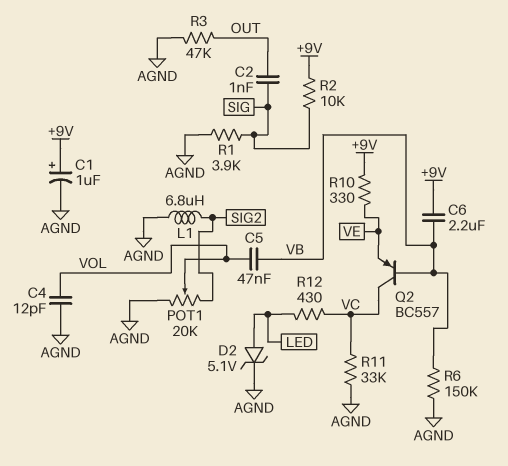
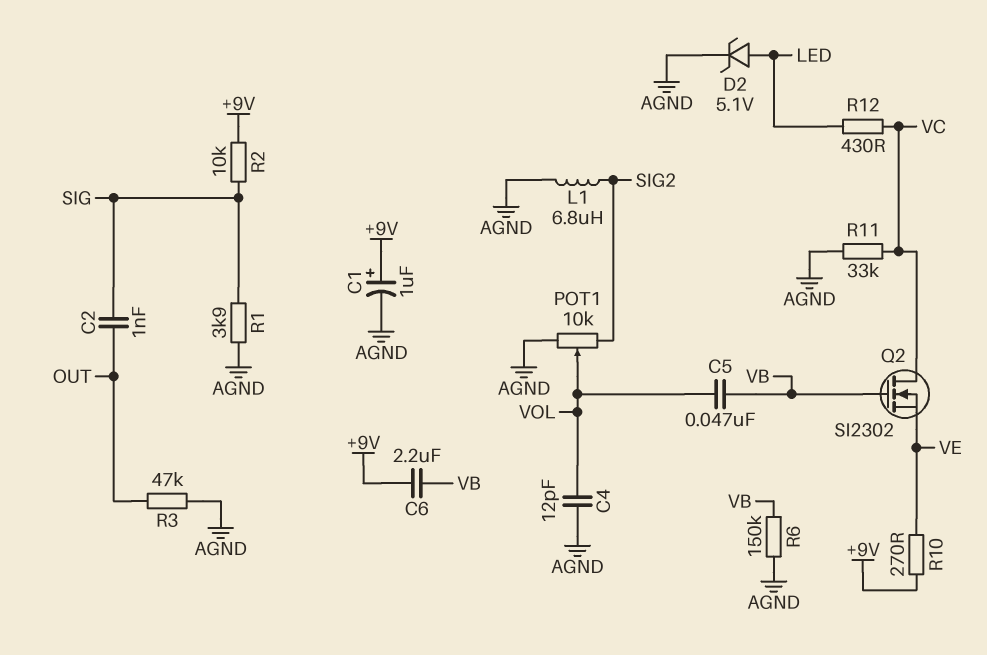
POT1: 20k (AGND, SIG2, wiper VOL) -> 10k (AGND, SIG2, wiper VOL)
Q2: PNP BC557 (B VB, C VC, E VE) -> NMOS SI2302 (G VB, D VC, S VE)
R10: 330 (+9V, VE) -> 270 (+9V, VE)

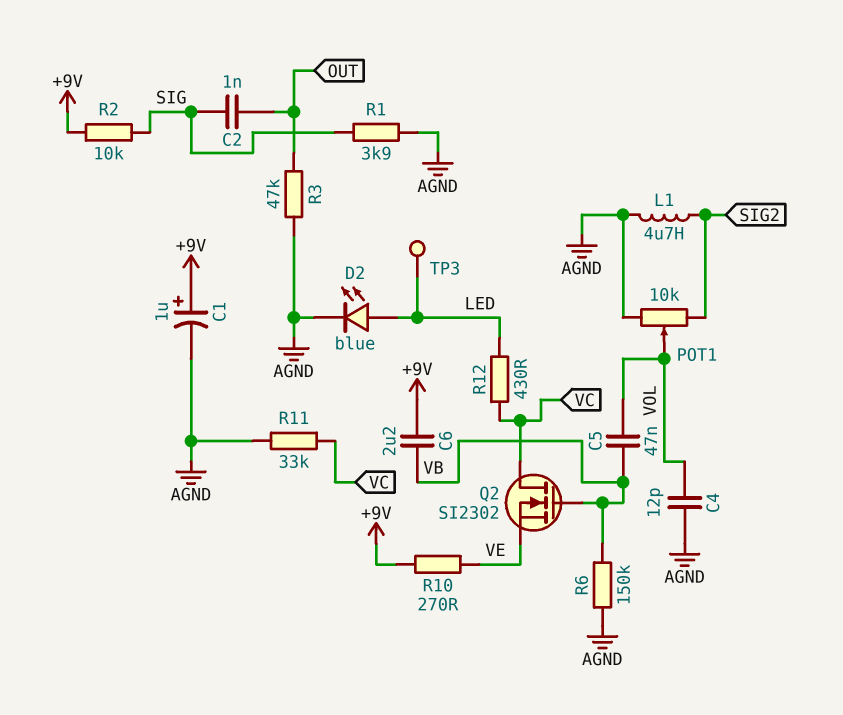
D2: zener 5.1V (A LED, K AGND) -> LED blue (A LED, K AGND)
L1: 6.8uH (AGND, SIG2) -> 4.7uH (AGND, SIG2)
TP3: none -> test point (LED)

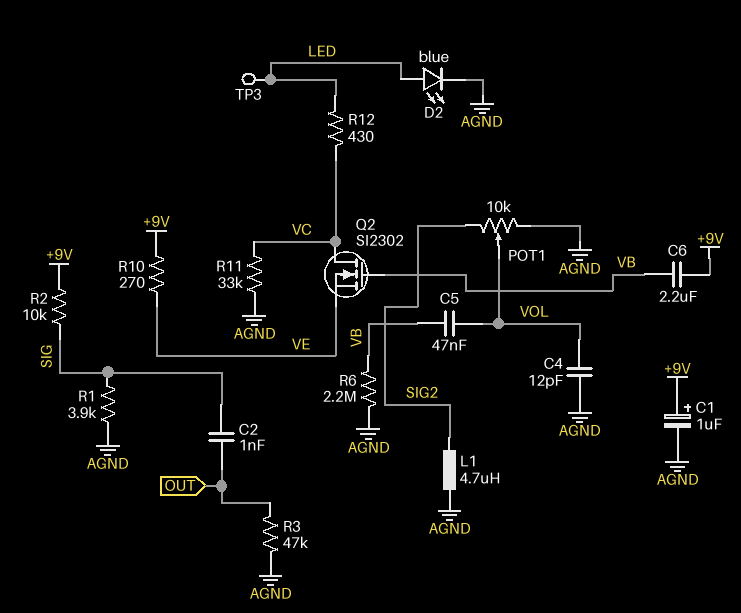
R6: 150k (AGND, VB) -> 2.2M (AGND, VB)

